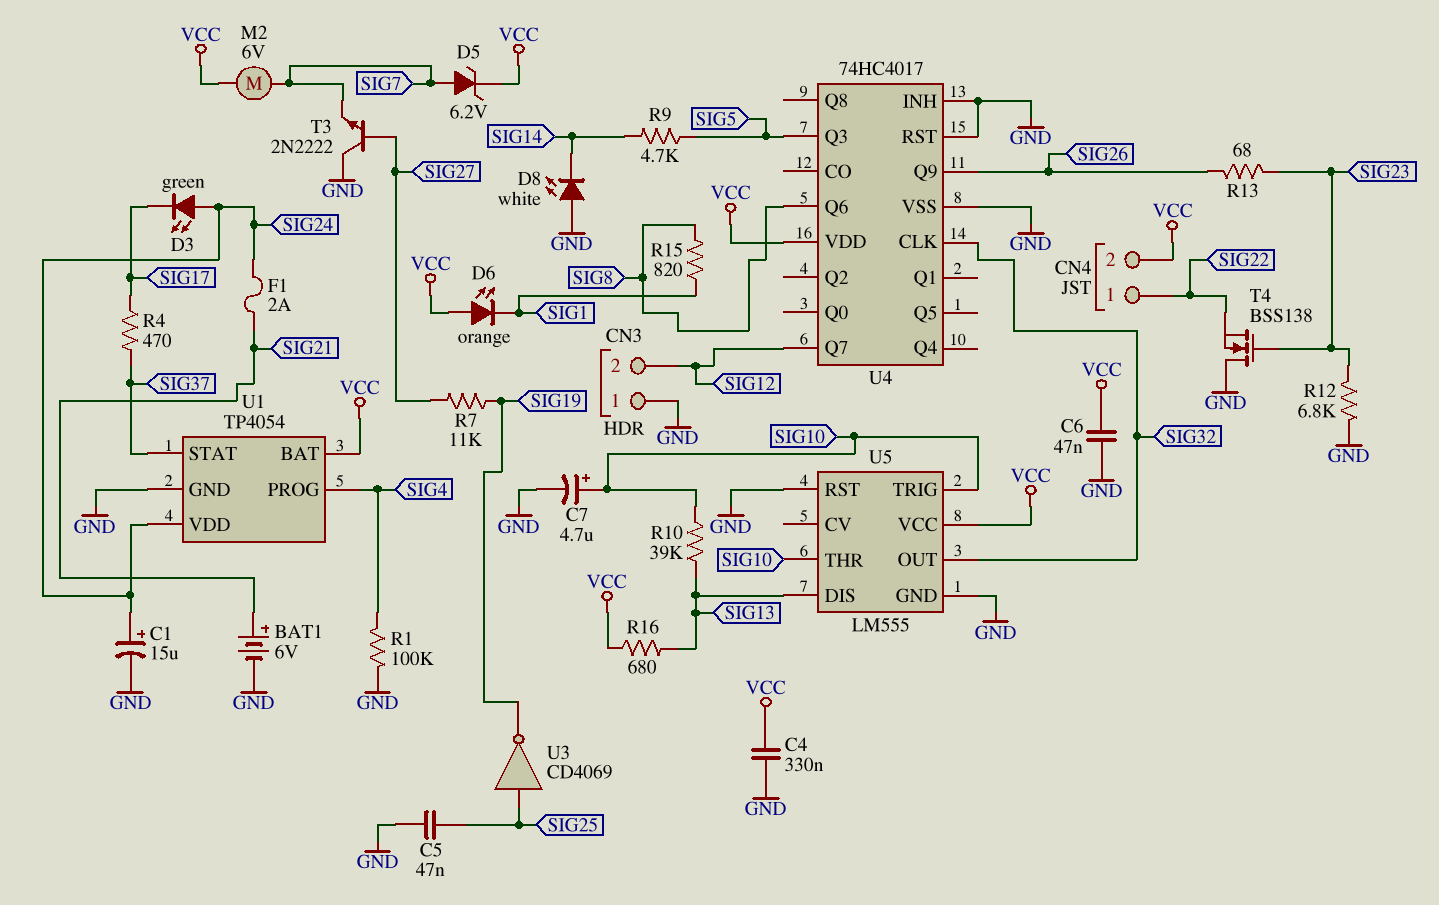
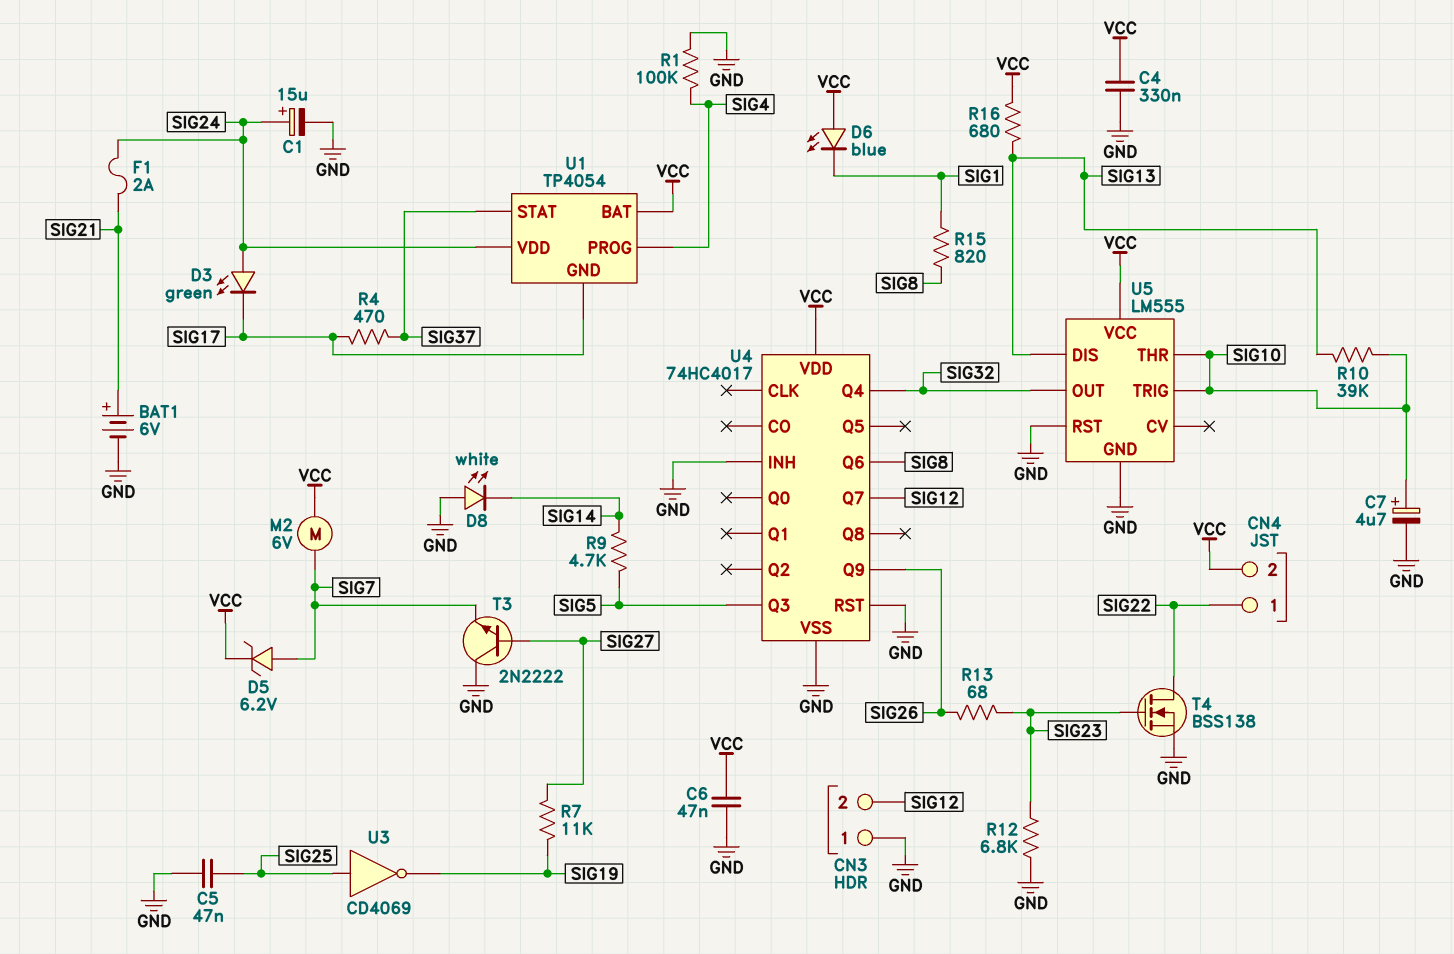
D6: LED orange (A VCC, K SIG1) -> LED blue (A VCC, K SIG1)
T4: NMOS BSS138 (G SIG23, D GND, S SIG22) -> NMOS BSS138 (G SIG23, D SIG22, S GND)
U1 pin GND: GND -> SIG17
U4 pin CLK: SIG32 -> none
U4 pin Q4: none -> SIG32

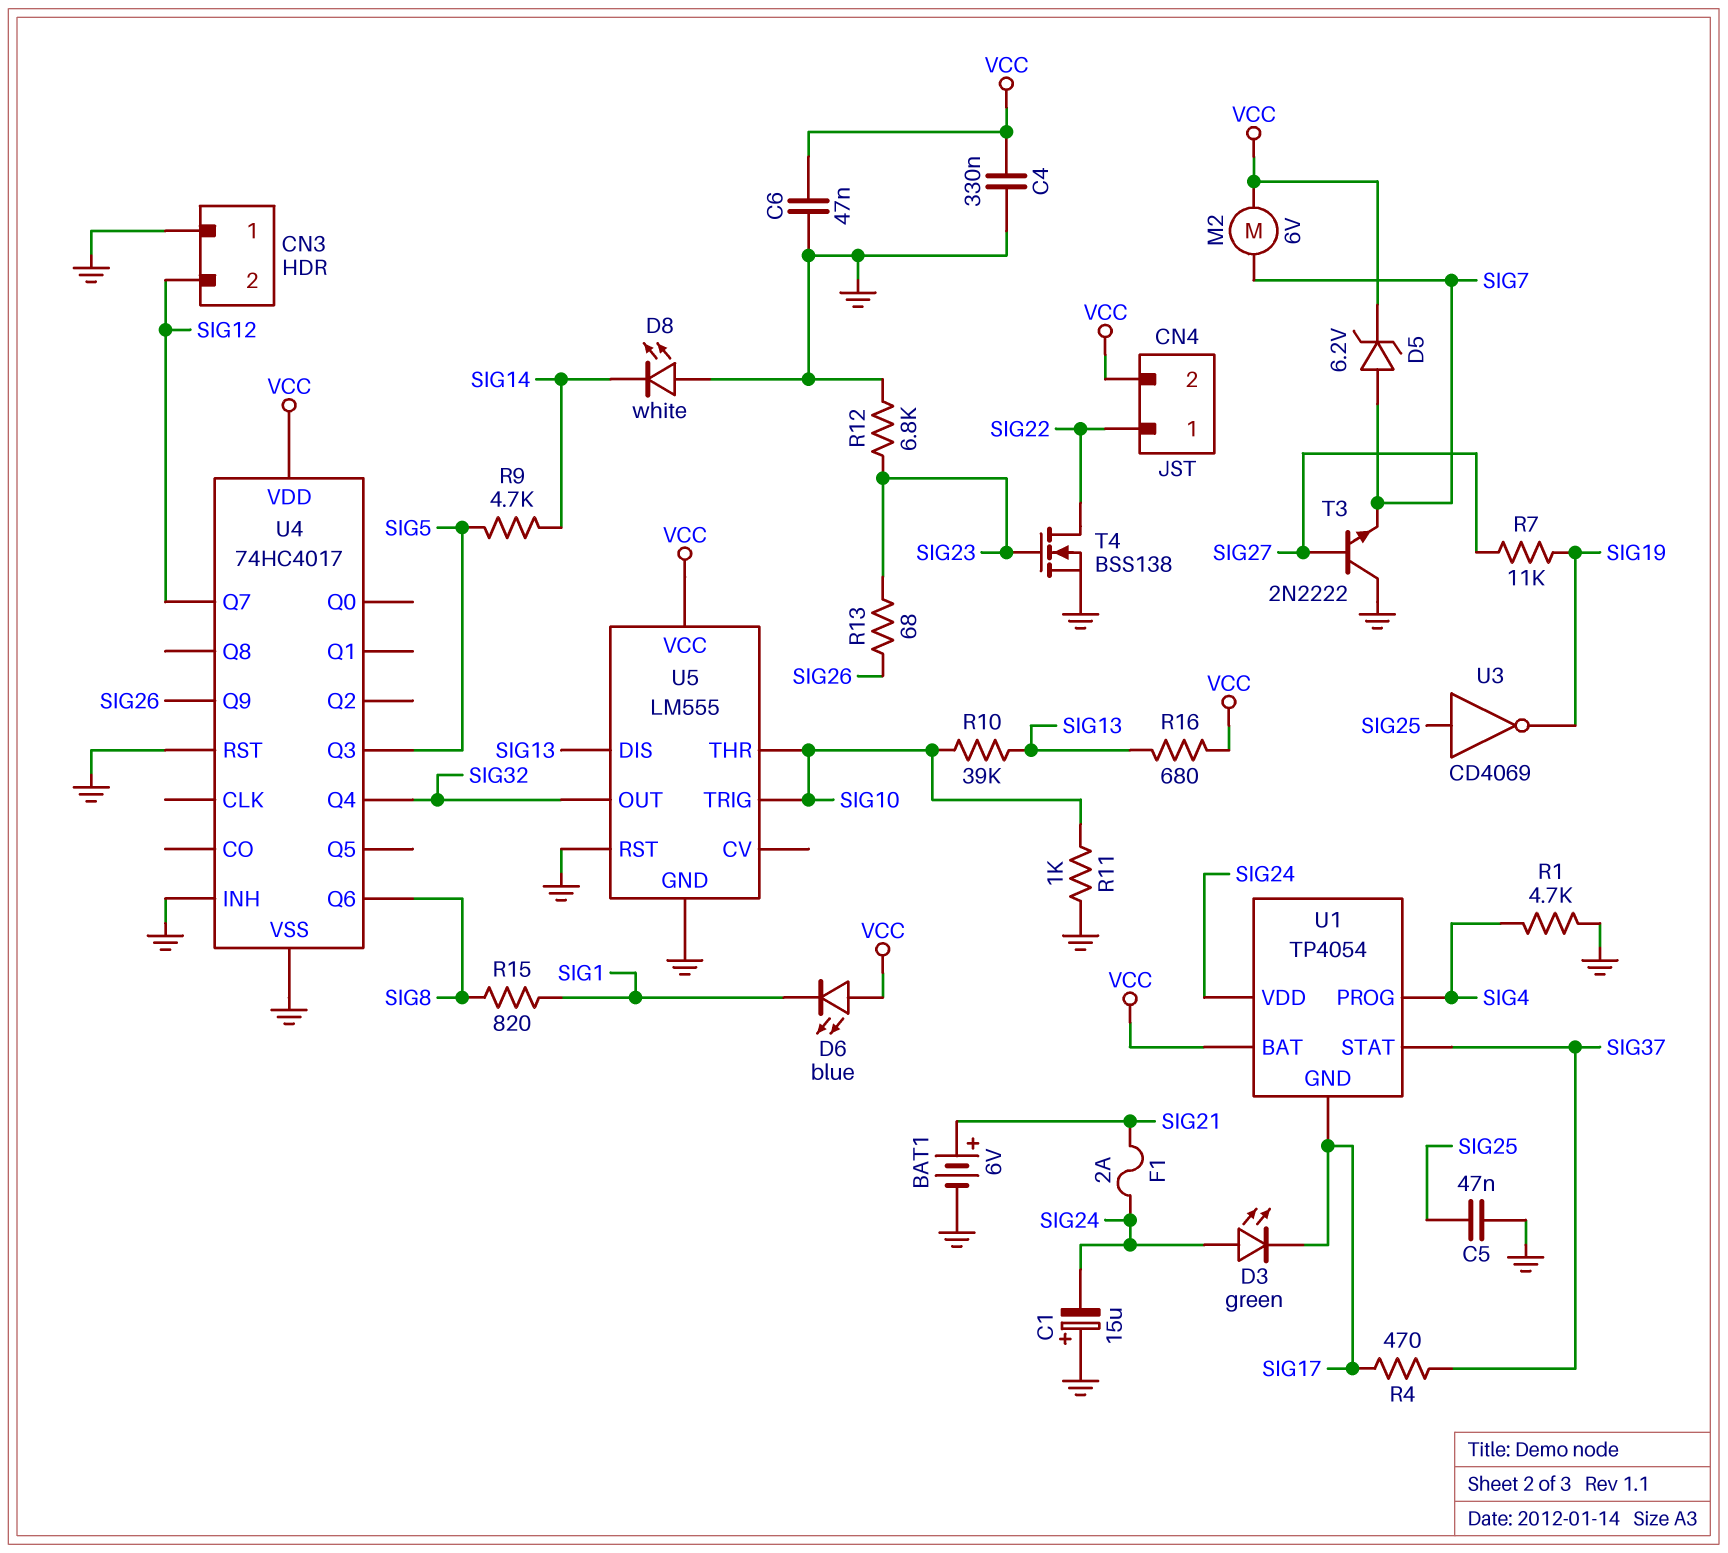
C1: 15uF (plus SIG24, minus GND) -> 15uF (plus GND, minus SIG24)
C7: 4.7uF (plus SIG10, minus GND) -> none
R1: 100k (GND, SIG4) -> 4.7k (GND, SIG4)
R11: none -> 1k (GND, SIG10)

